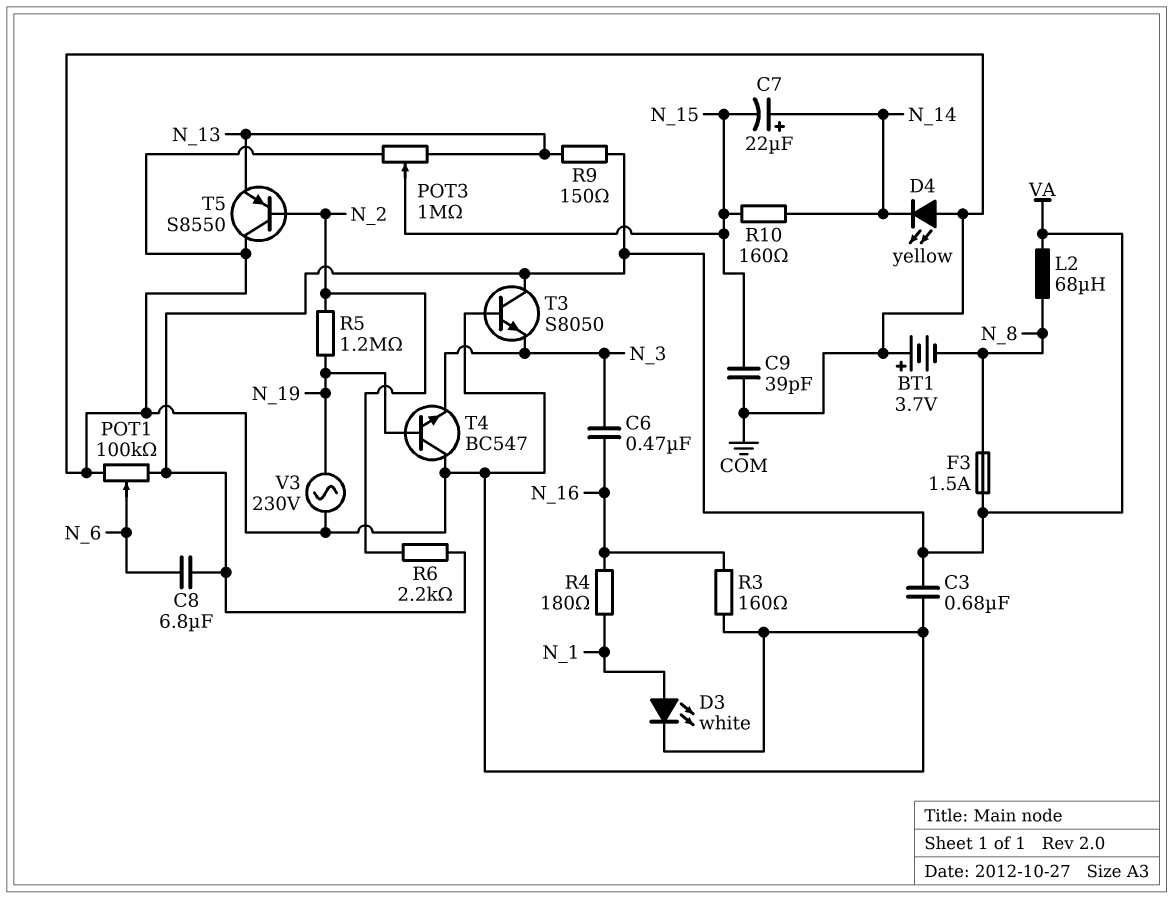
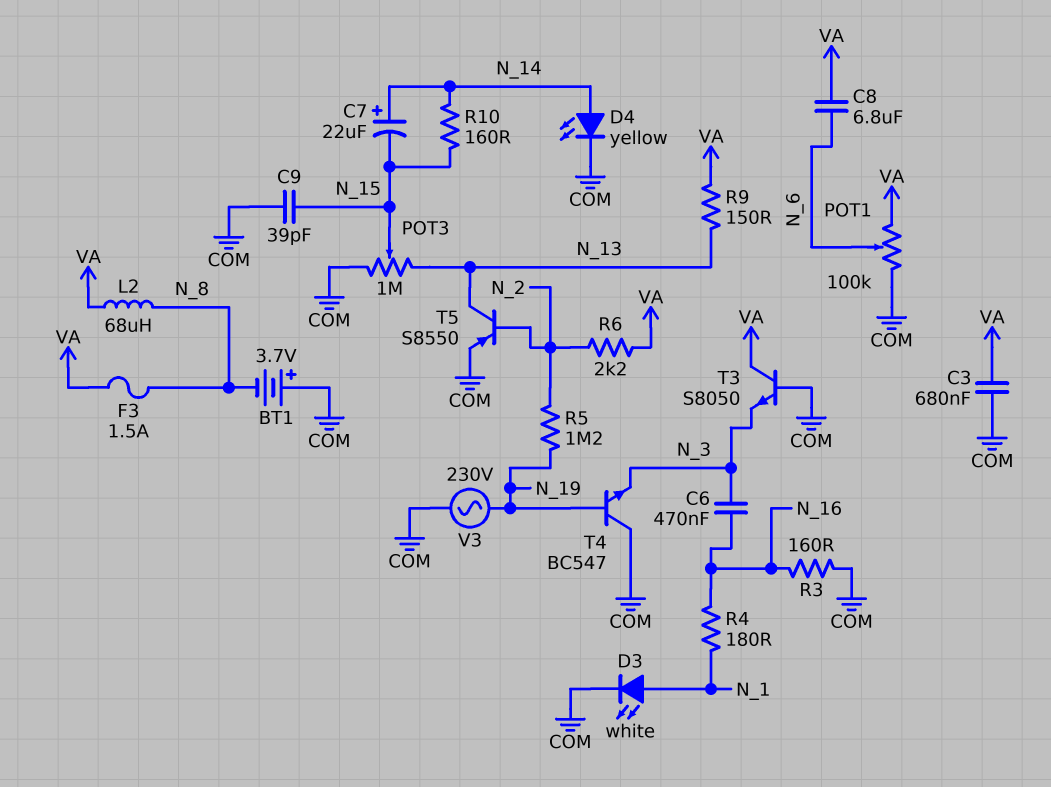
D4: LED yellow (A COM, K N_14) -> LED yellow (A N_14, K COM)
T5: PNP S8550 (B N_2, C COM, E N_13) -> PNP S8550 (B N_2, C N_13, E COM)

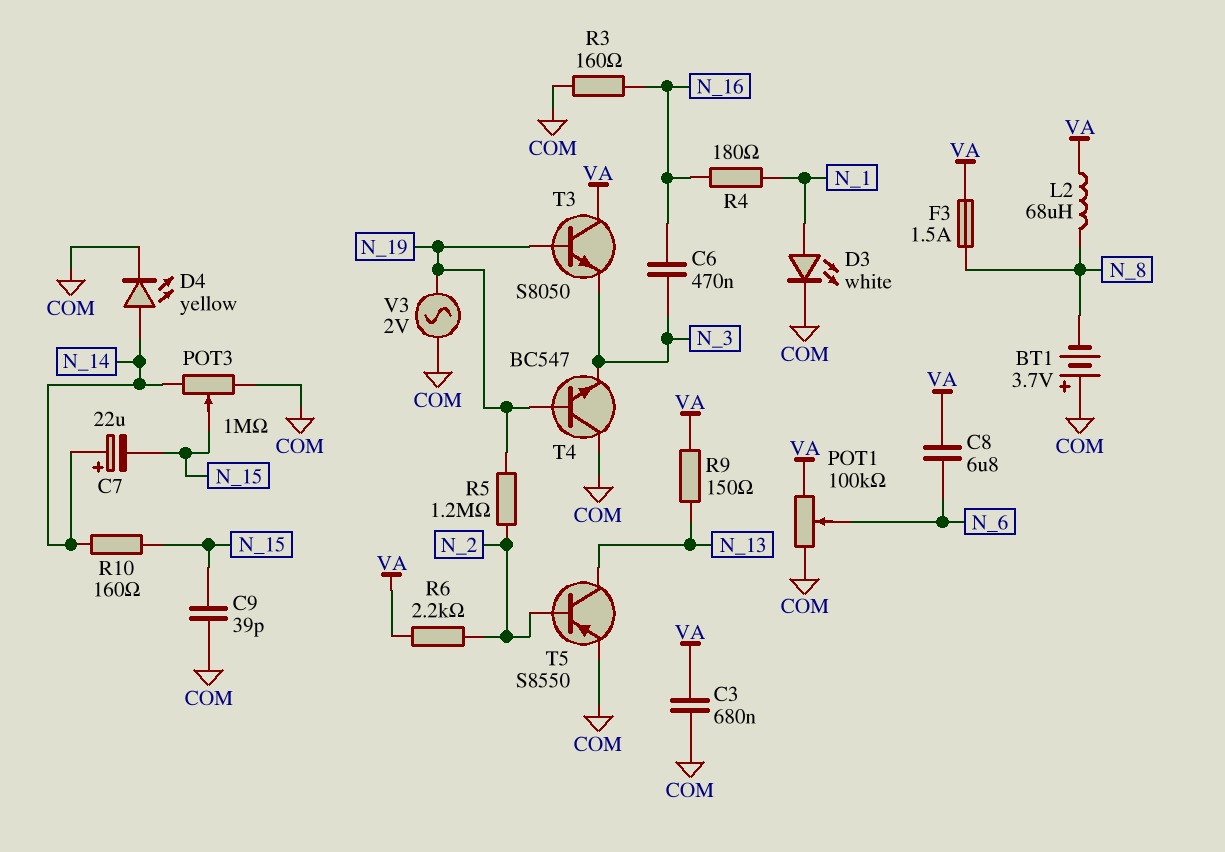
POT3: 1M (COM, N_13, wiper N_15) -> 1M (COM, N_14, wiper N_15)
T3: NPN S8050 (B COM, C VA, E N_3) -> NPN S8050 (B N_19, C VA, E N_3)
V3: AC 230V (COM, N_19) -> AC 2V (COM, N_19)

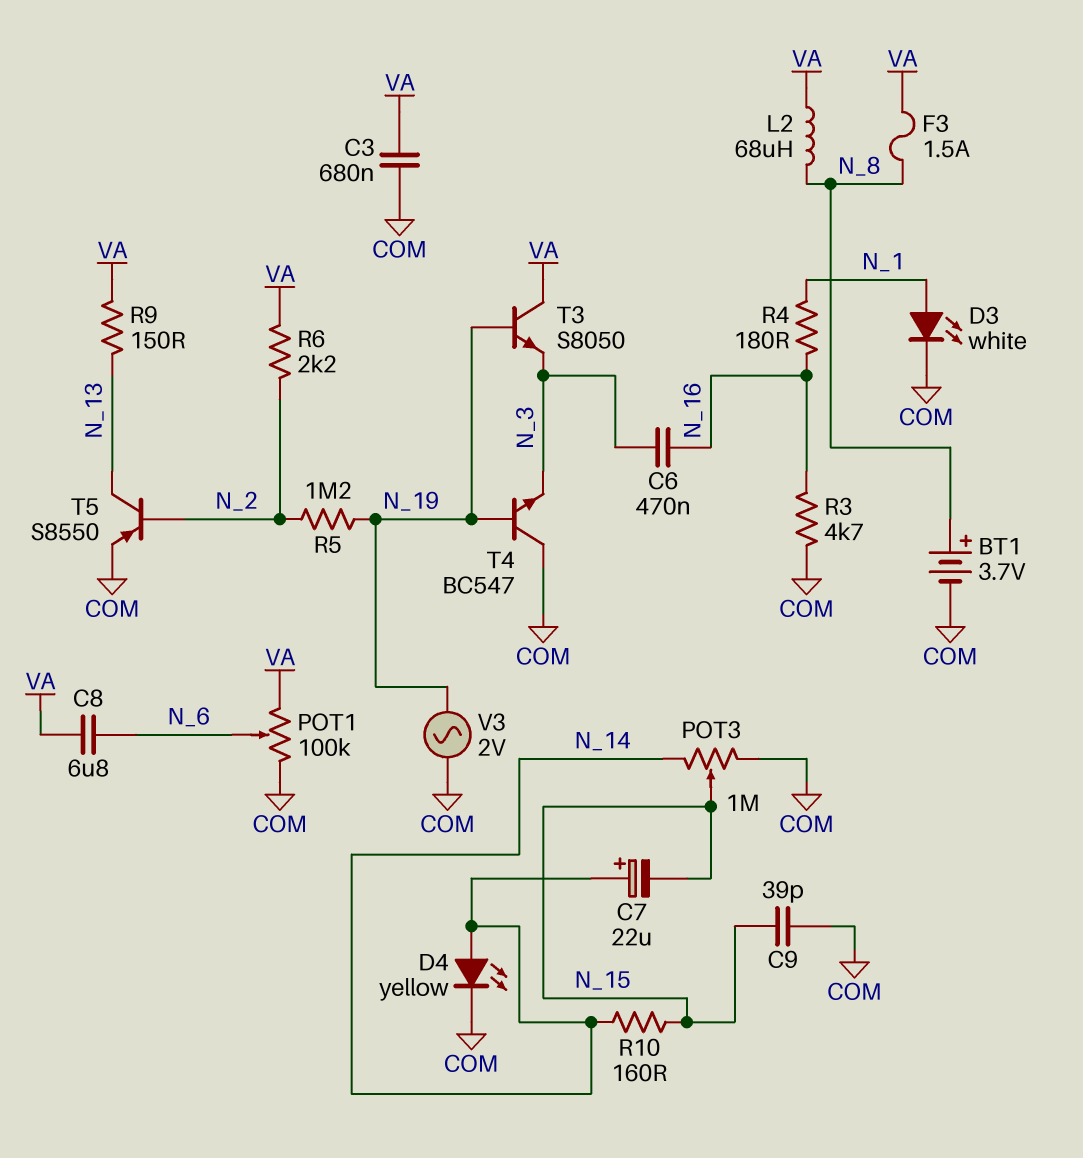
BT1: 3.7V (plus COM, minus N_8) -> 3.7V (plus N_8, minus COM)
R3: 160 (COM, N_16) -> 4.7k (COM, N_16)

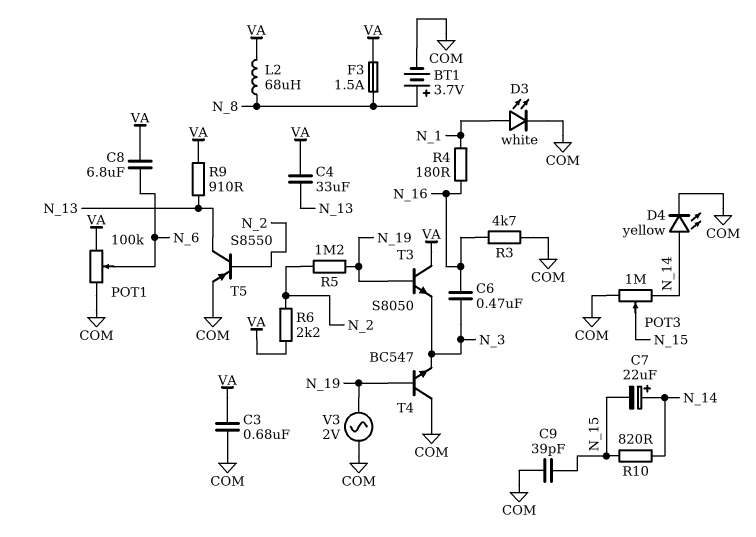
C4: none -> 33uF (N_13, VA)
R9: 150 (N_13, VA) -> 910 (N_13, VA)
R10: 160 (N_14, N_15) -> 820 (N_14, N_15)

